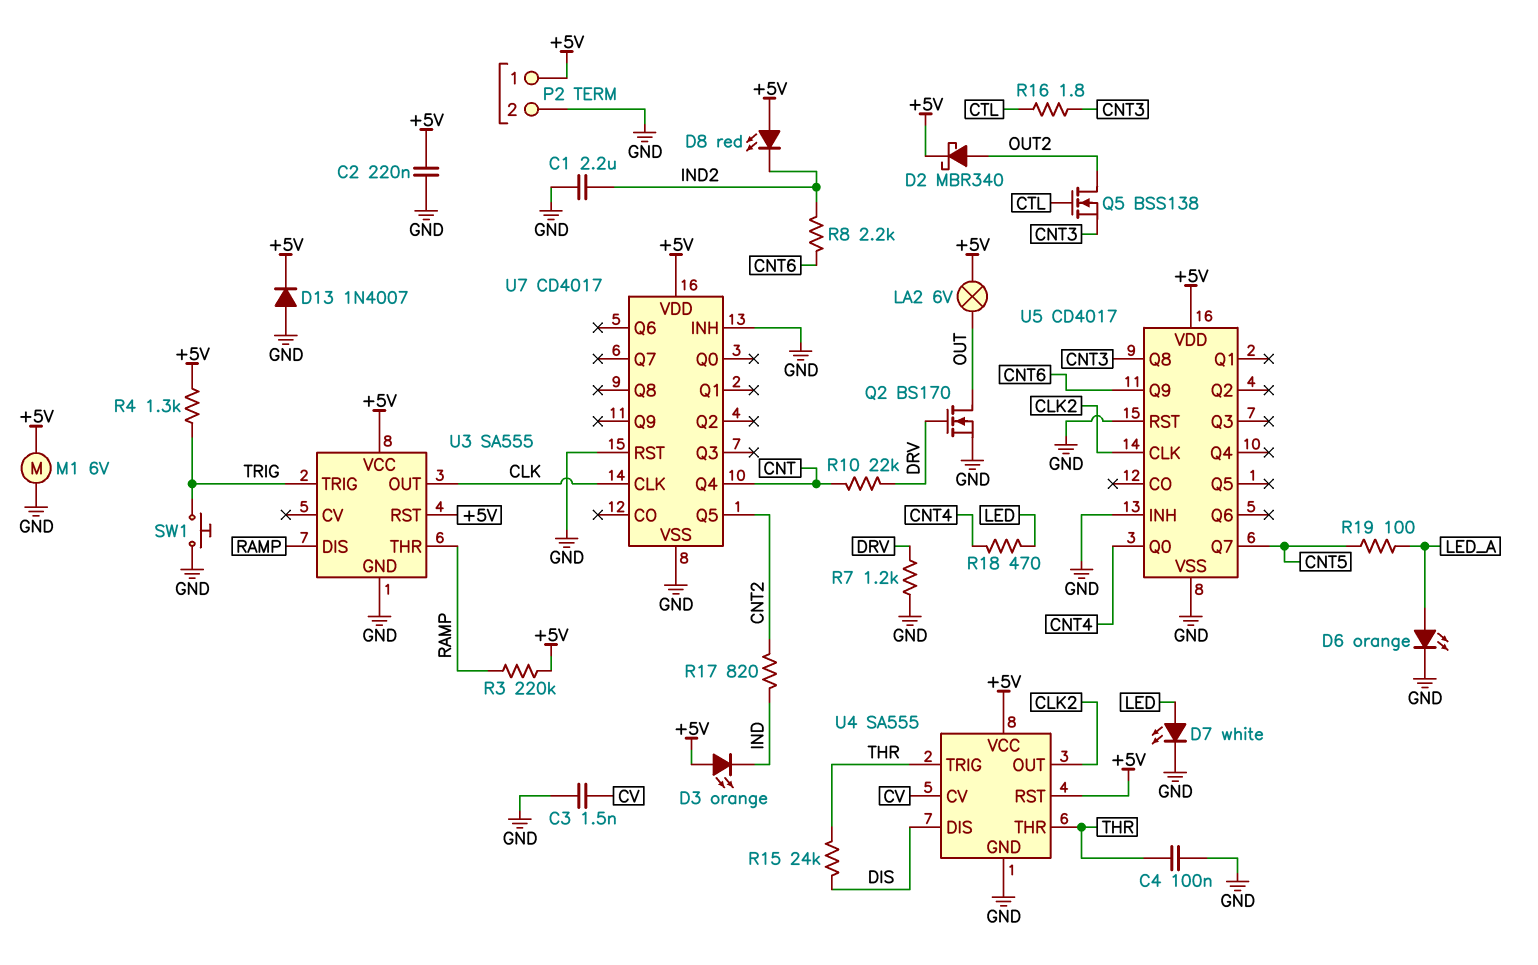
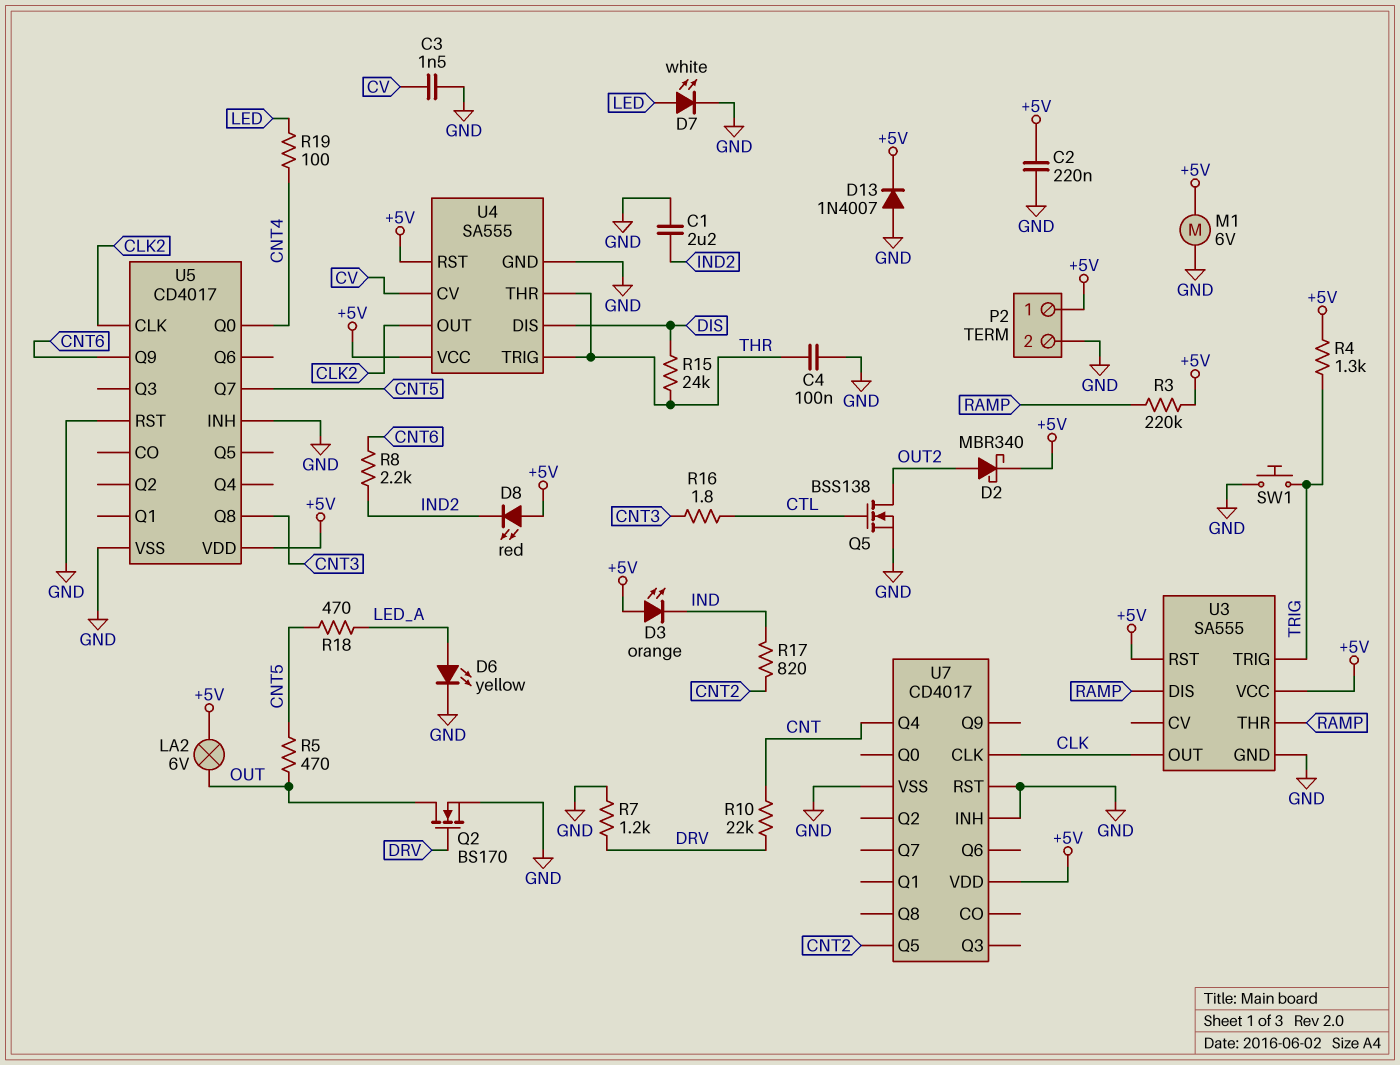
D6: LED orange (A LED_A, K GND) -> LED yellow (A LED_A, K GND)
Q5: NMOS BSS138 (G CTL, D OUT2, S CNT3) -> NMOS BSS138 (G CTL, D OUT2, S GND)
R5: none -> 470 (CNT5, OUT)
R18: 470 (CNT4, LED) -> 470 (CNT5, LED_A)
R19: 100 (CNT5, LED_A) -> 100 (CNT4, LED)

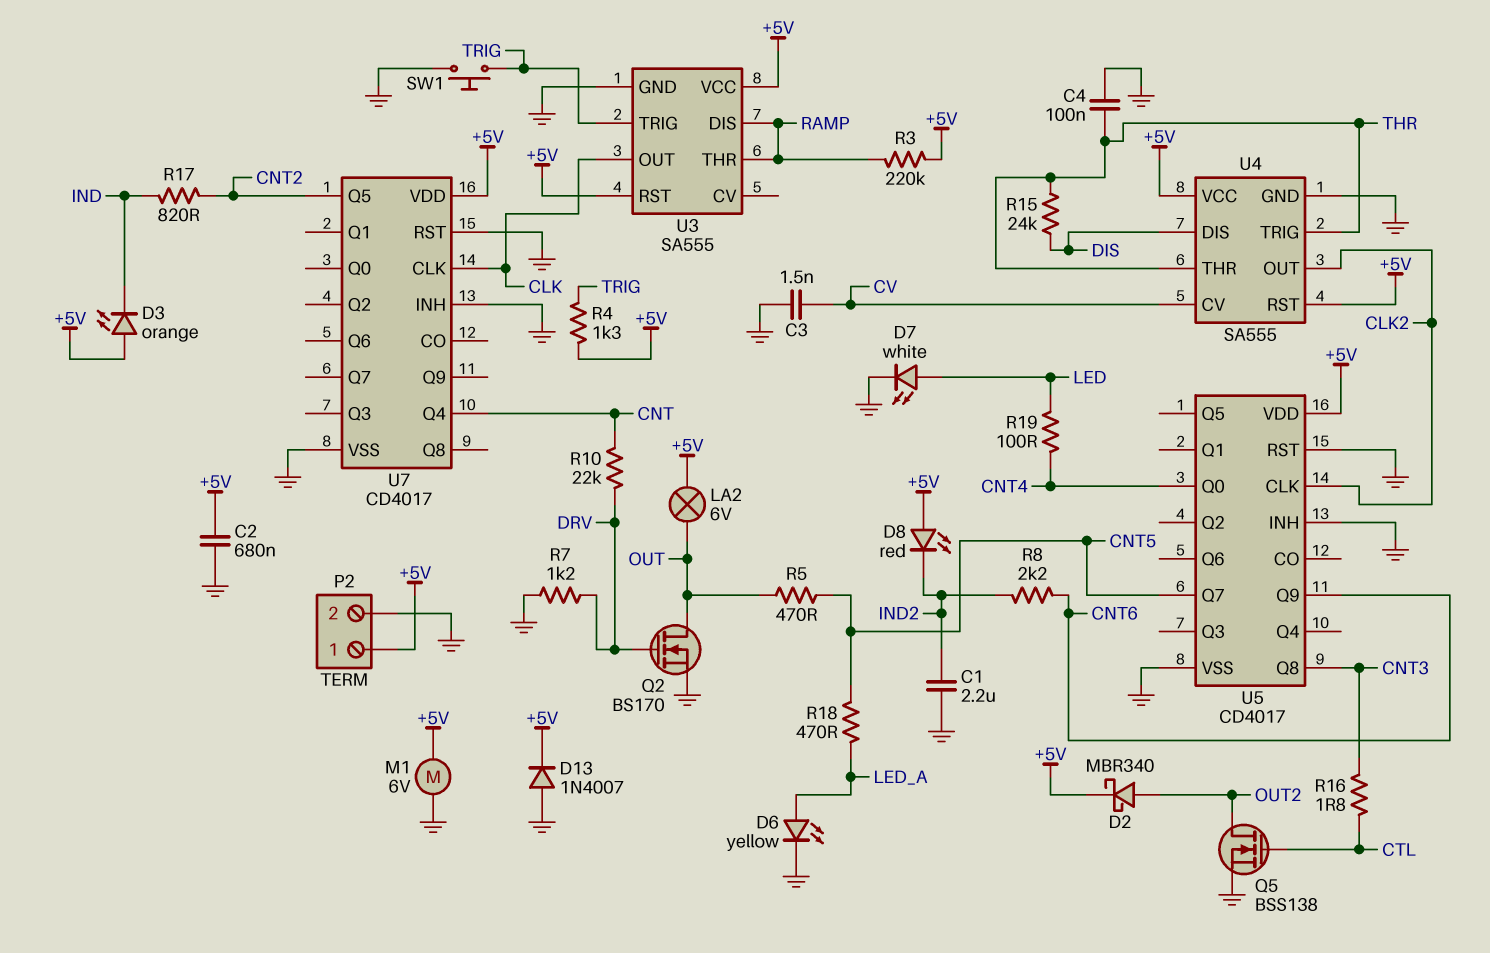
C2: 220nF (+5V, GND) -> 680nF (+5V, GND)

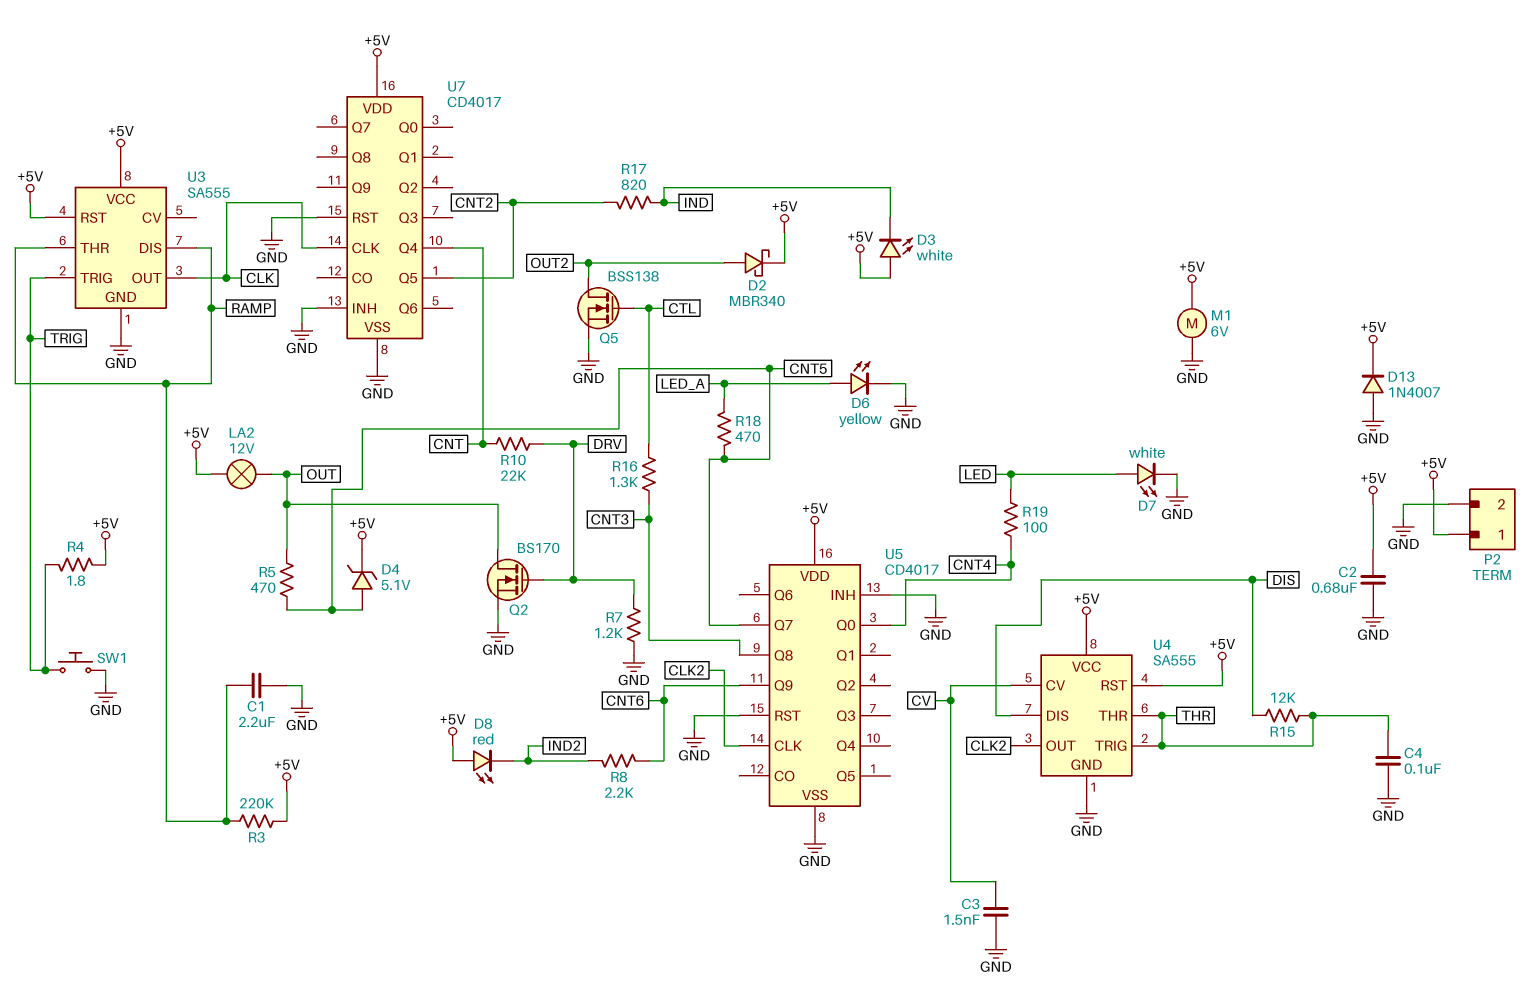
C1: 2.2uF (GND, IND2) -> 2.2uF (GND, RAMP)
D3: LED orange (A +5V, K IND) -> LED white (A +5V, K IND)
D4: none -> zener 5.1V (A CNT5, K +5V)
LA2: lamp 6V (+5V, OUT) -> lamp 12V (+5V, OUT)
R4: 1.3k (+5V, TRIG) -> 1.8 (+5V, TRIG)
R15: 24k (DIS, THR) -> 12k (DIS, THR)
R16: 1.8 (CNT3, CTL) -> 1.3k (CNT3, CTL)

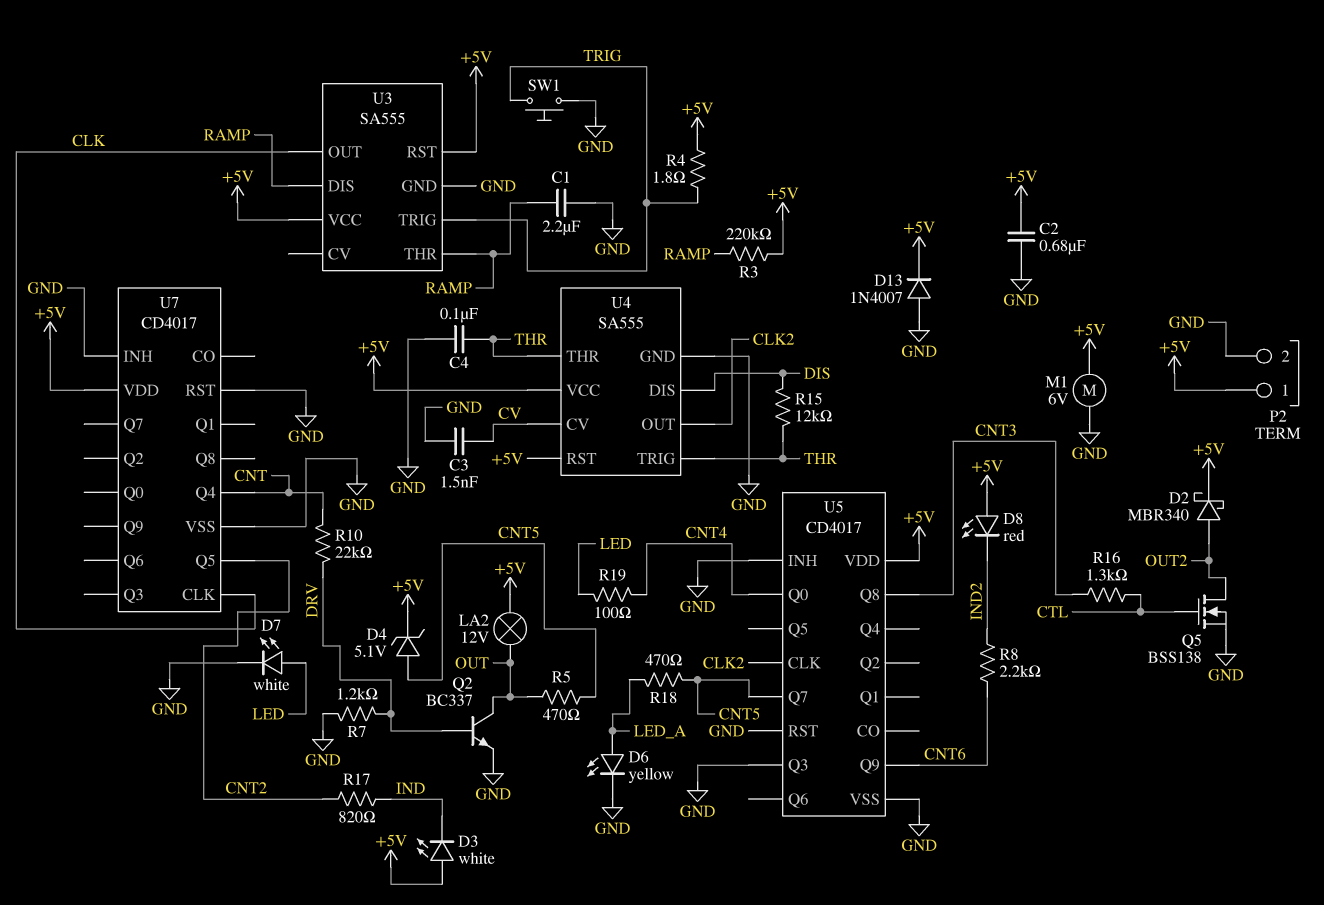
Q2: NMOS BS170 (G DRV, D OUT, S GND) -> NPN BC337 (B DRV, C OUT, E GND)
U5 pin Q3: none -> GND

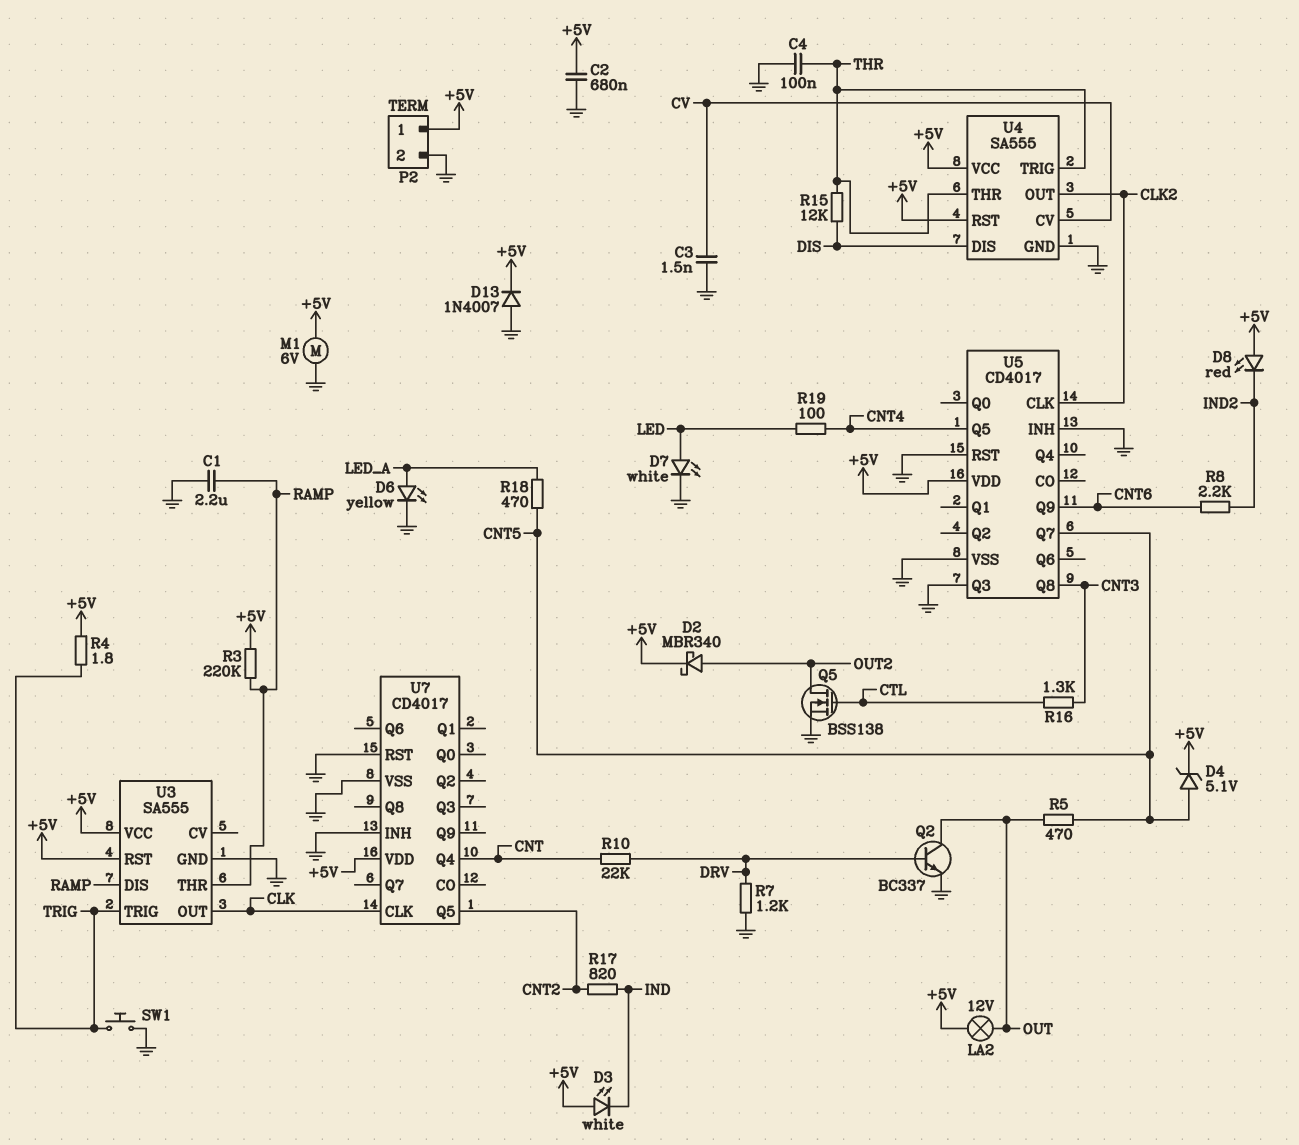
U5 pin Q0: CNT4 -> none
U5 pin Q5: none -> CNT4

